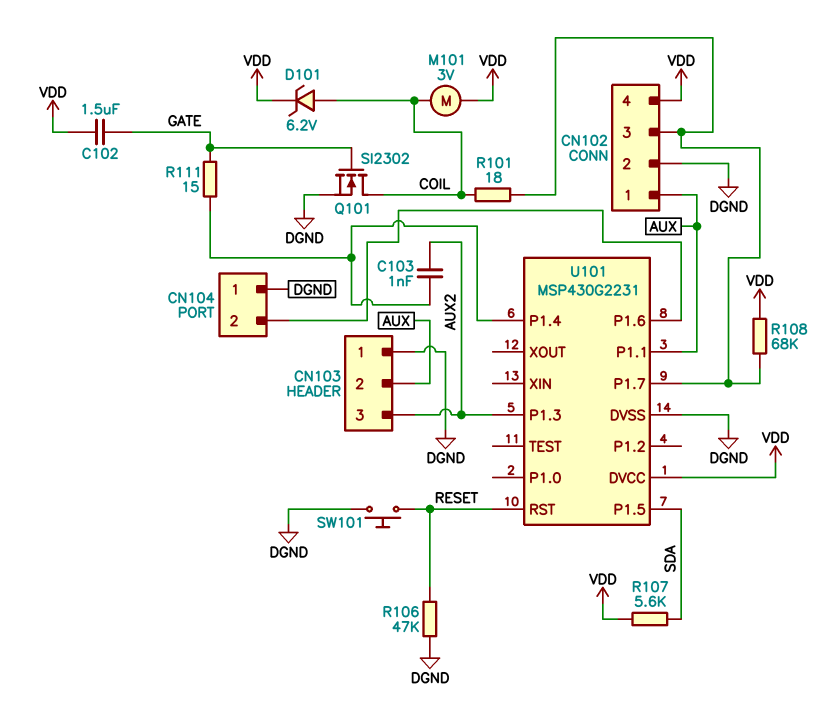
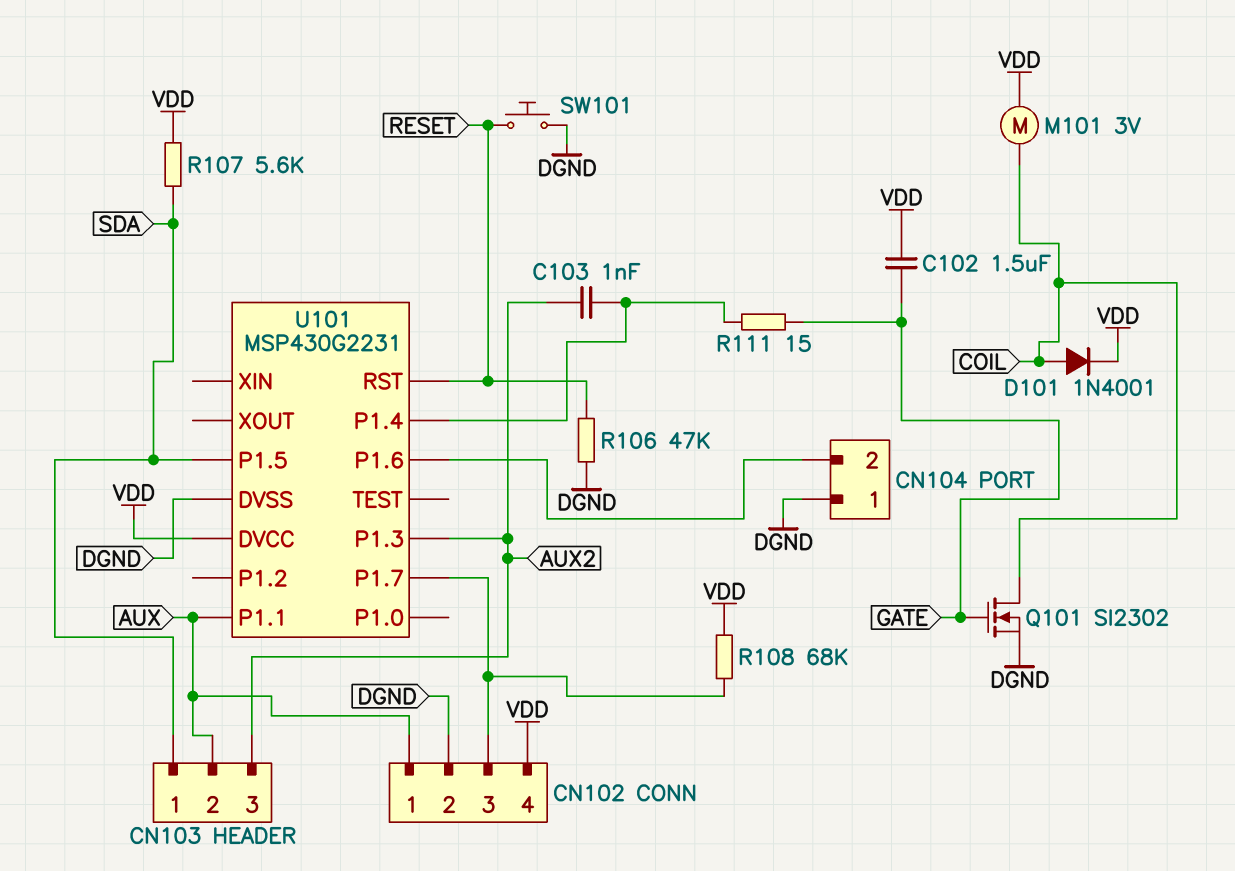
CN103 pin 1: DGND -> SDA
D101: zener 6.2V (A COIL, K VDD) -> diode 1N4001 (A COIL, K VDD)
R101: 18 (CN102/3, COIL) -> none

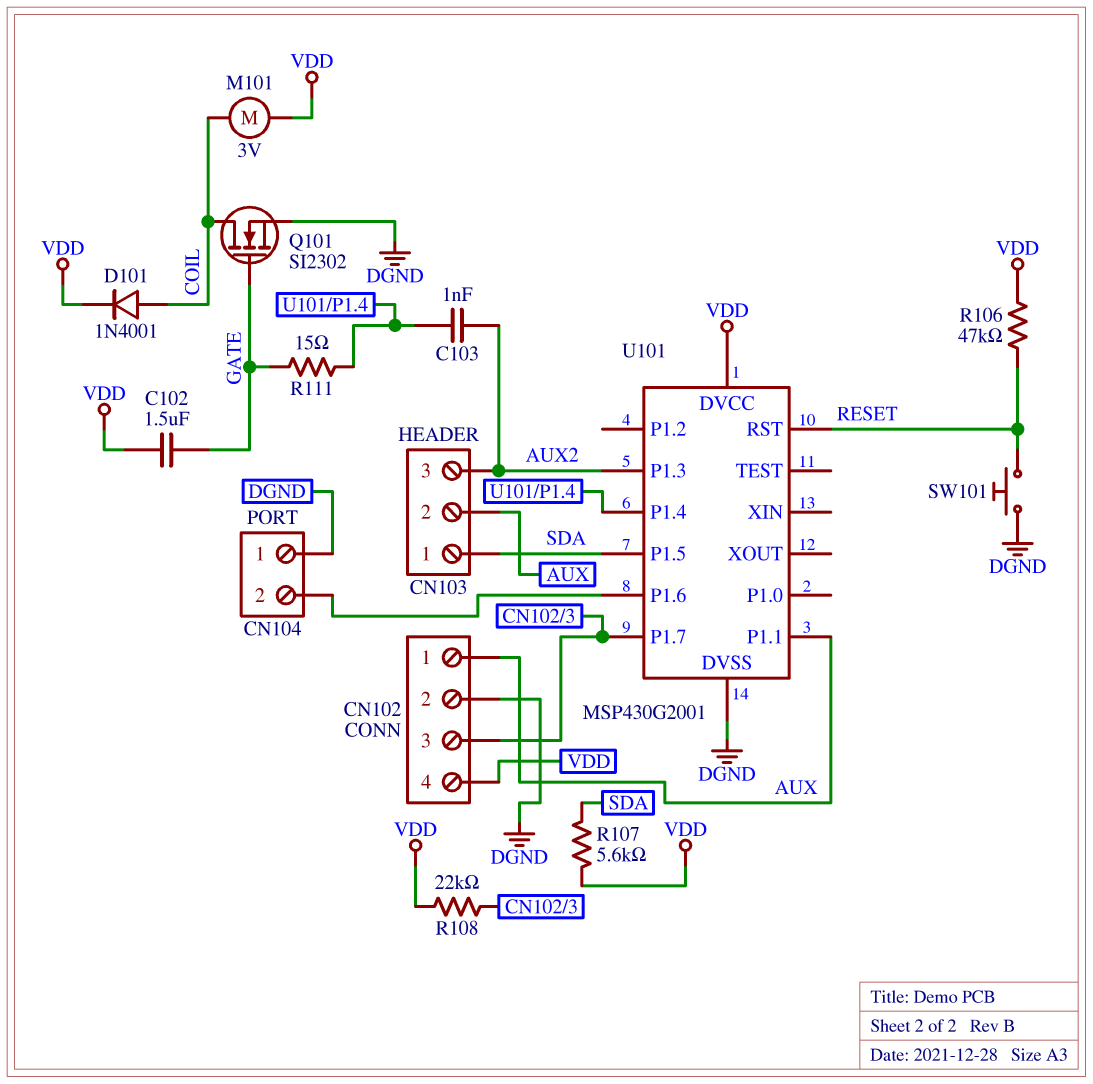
R106: 47k (DGND, RESET) -> 47k (RESET, VDD)
R108: 68k (CN102/3, VDD) -> 22k (CN102/3, VDD)
U101: MSP430G2231 -> MSP430G2001

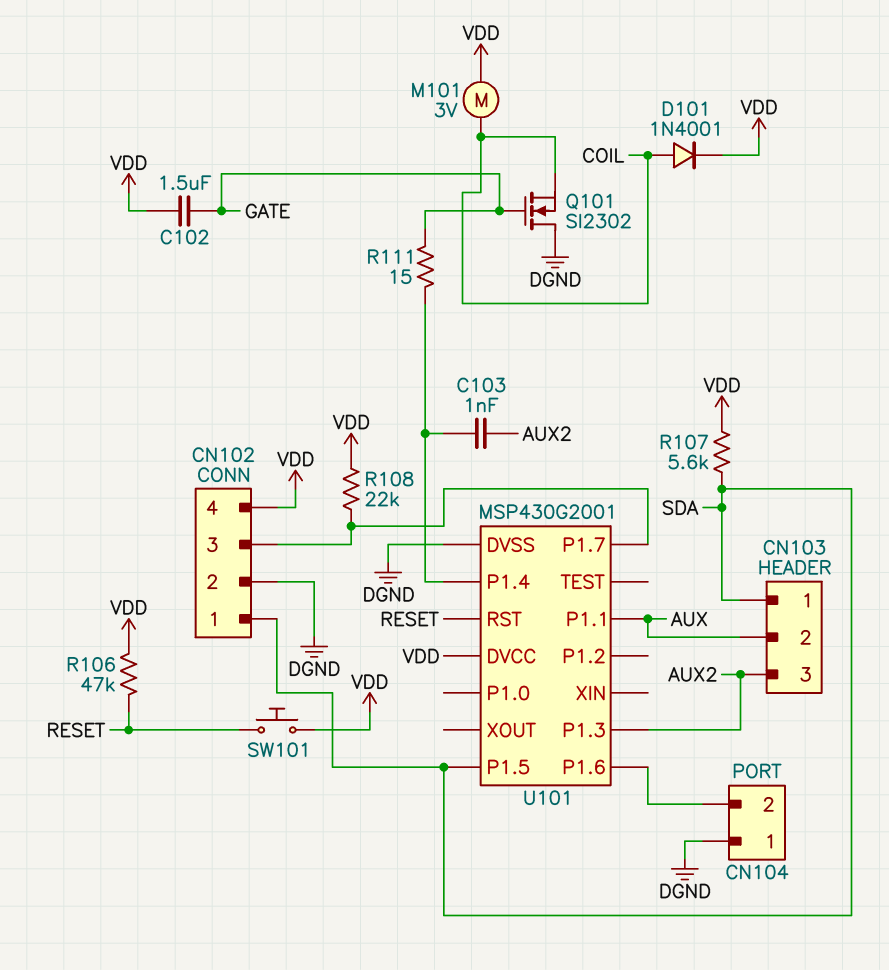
CN102 pin 1: AUX -> SDA
Q101: NMOS SI2302 (G GATE, D COIL, S DGND) -> NMOS SI2302 (G GATE, D DGND, S COIL)
SW101: button (DGND, RESET) -> button (RESET, VDD)

